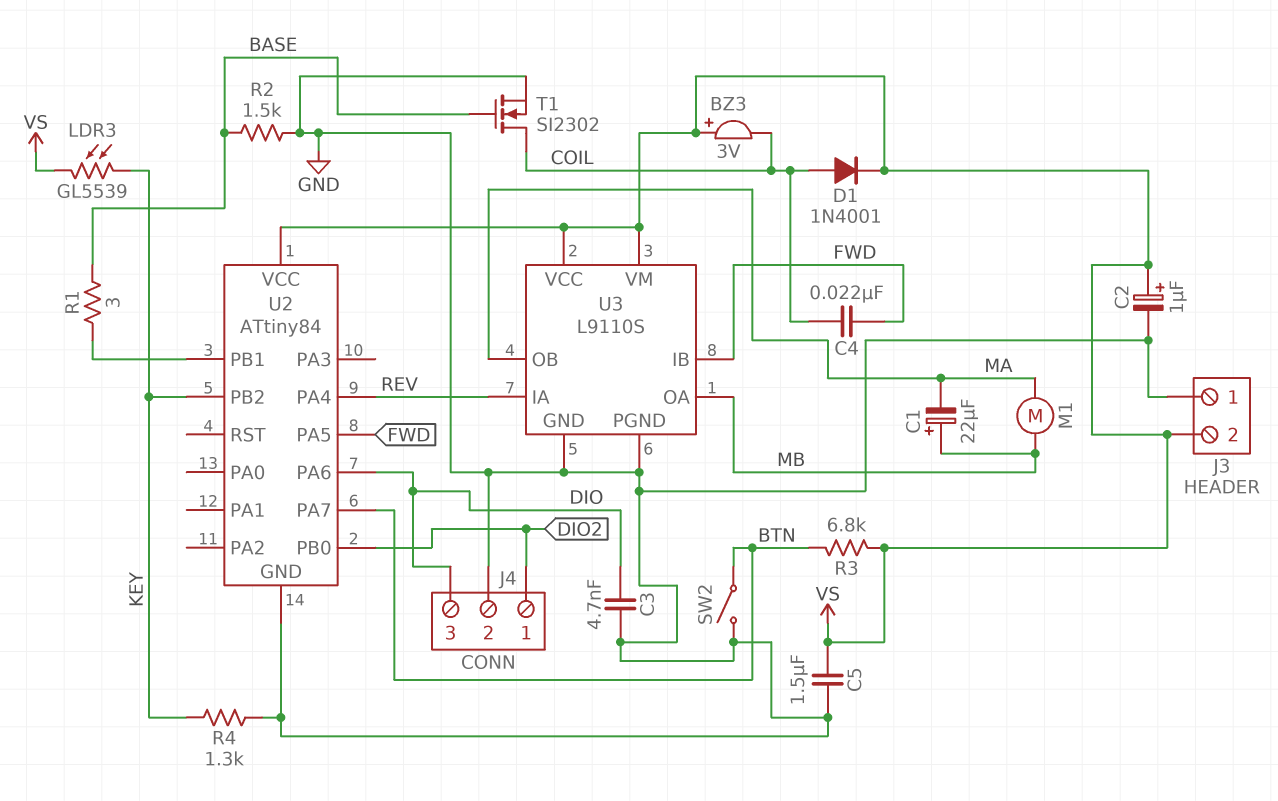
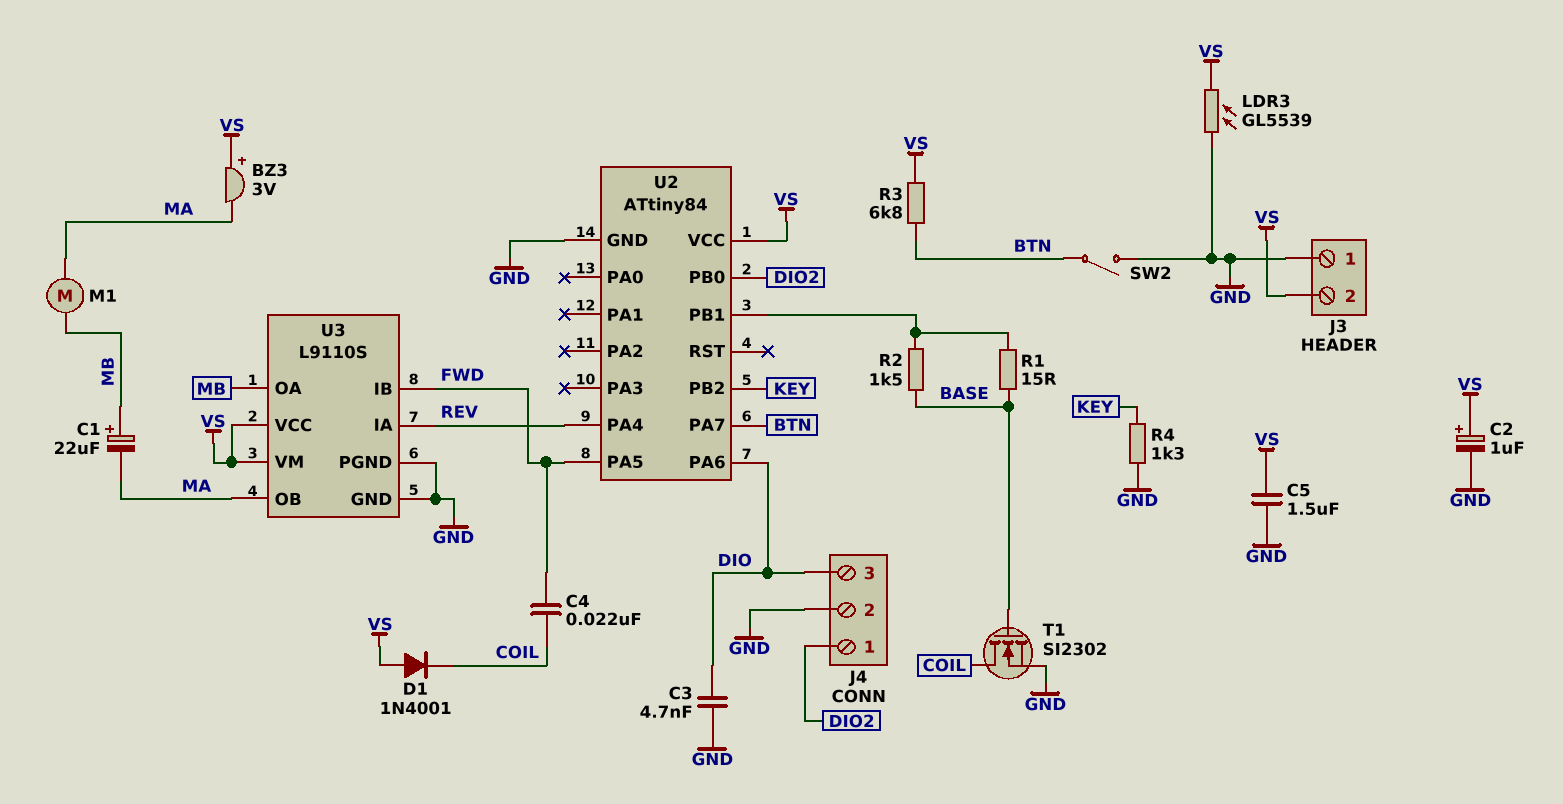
BZ3: buzzer 3V (plus VS, minus COIL) -> buzzer 3V (plus VS, minus MA)
D1: diode 1N4001 (A COIL, K VS) -> diode 1N4001 (A VS, K COIL)
LDR3: GL5539 (KEY, VS) -> GL5539 (GND, VS)
R1: 3 (BASE, U2/PB1) -> 15 (BASE, U2/PB1)
R2: 1.5k (BASE, GND) -> 1.5k (BASE, U2/PB1)

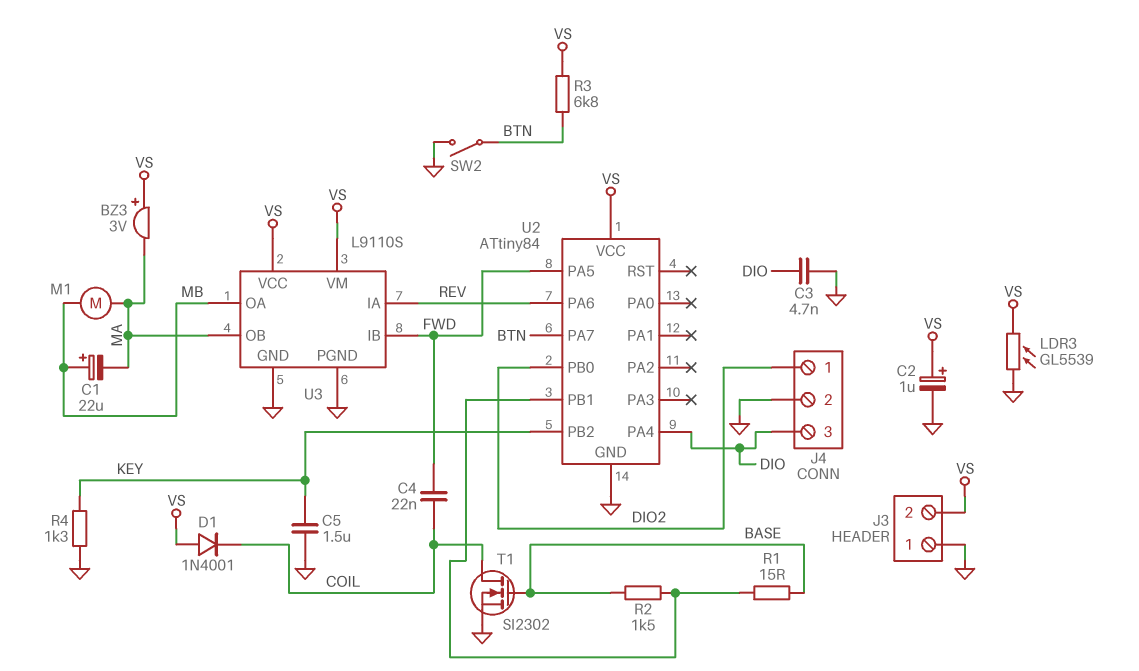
C5: 1.5uF (GND, VS) -> 1.5uF (GND, KEY)
U2 pin PA4: REV -> DIO
U2 pin PA6: DIO -> REV

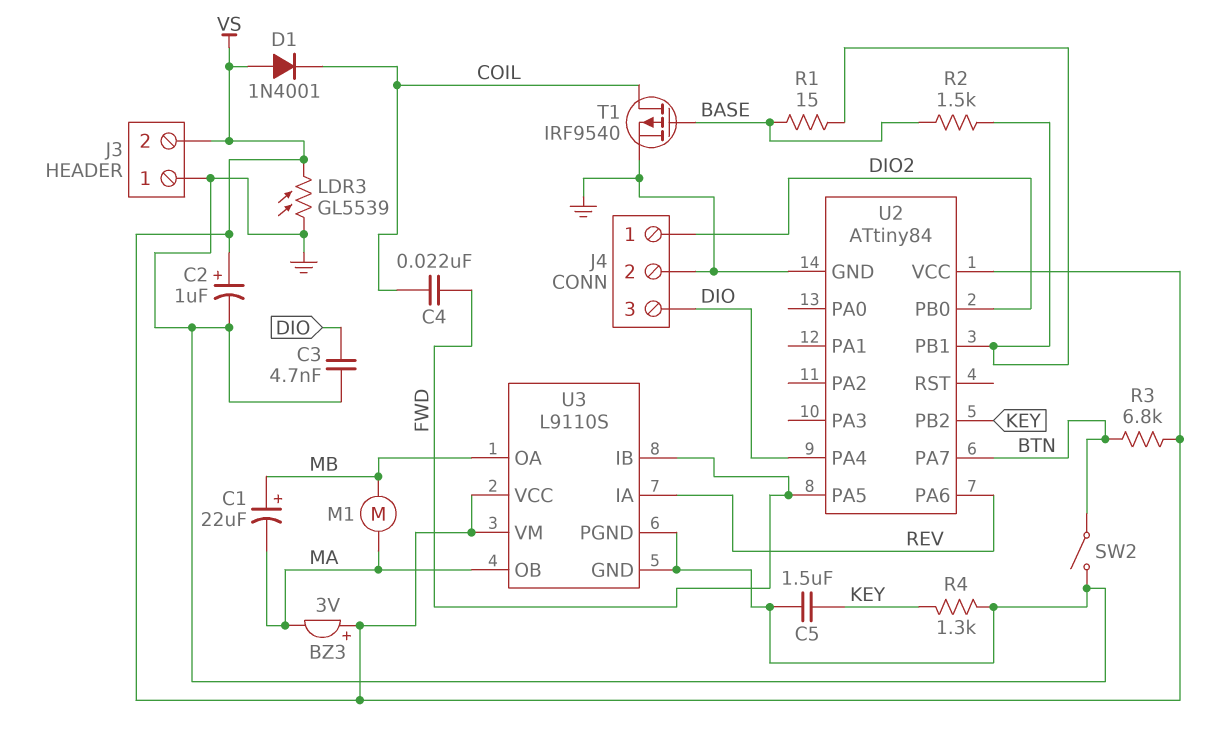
T1: NMOS SI2302 (G BASE, D COIL, S GND) -> PMOS IRF9540 (G BASE, D COIL, S GND)

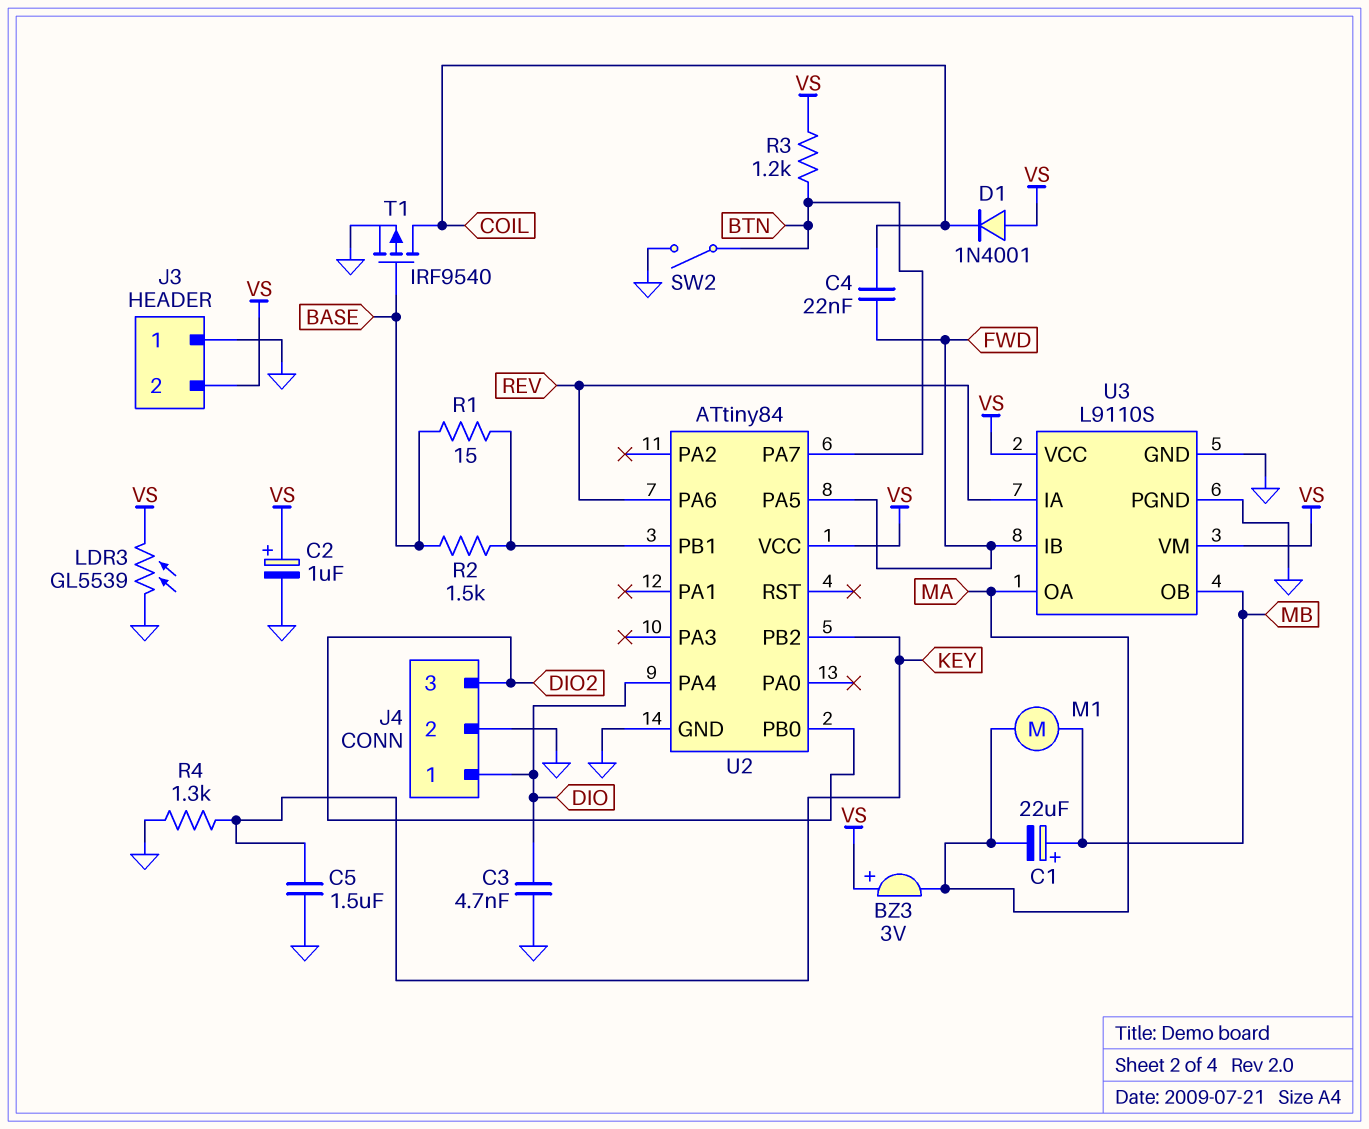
J4 pin 1: DIO2 -> DIO
J4 pin 3: DIO -> DIO2
R3: 6.8k (BTN, VS) -> 1.2k (BTN, VS)
U3 pin OA: MB -> MA
U3 pin OB: MA -> MB

